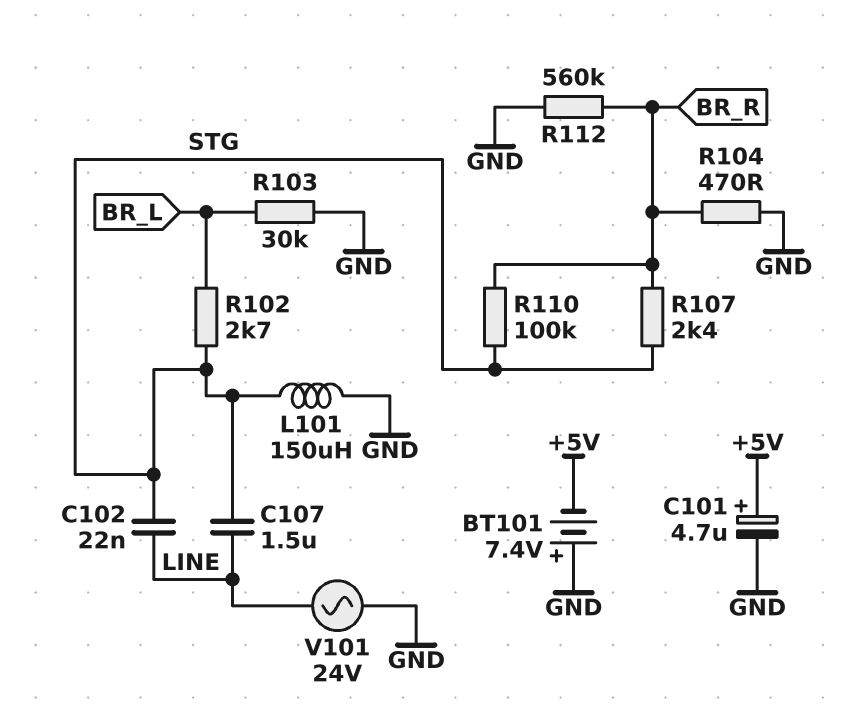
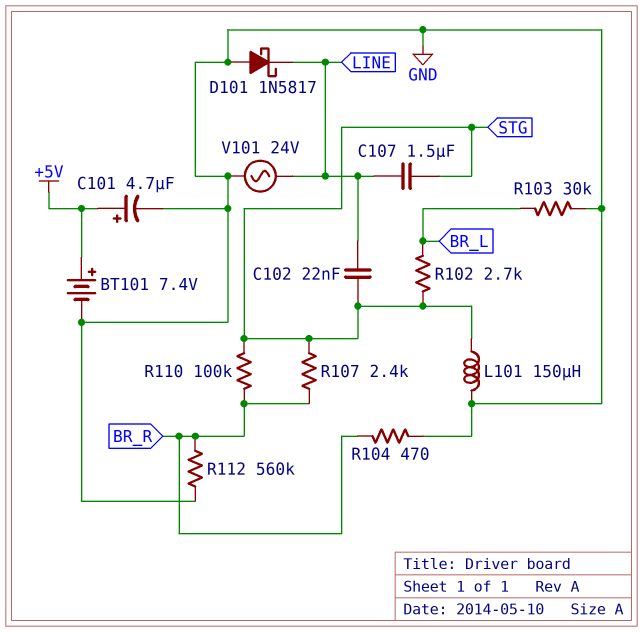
BT101: 7.4V (plus GND, minus +5V) -> 7.4V (plus +5V, minus GND)
D101: none -> schottky 1N5817 (A GND, K LINE)

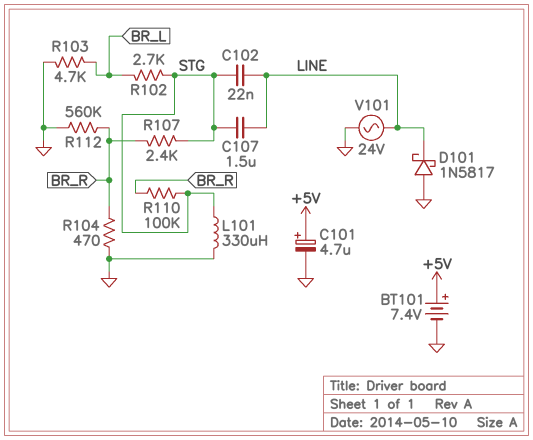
L101: 150uH (GND, STG) -> 330uH (GND, STG)
R103: 30k (BR_L, GND) -> 4.7k (BR_L, GND)

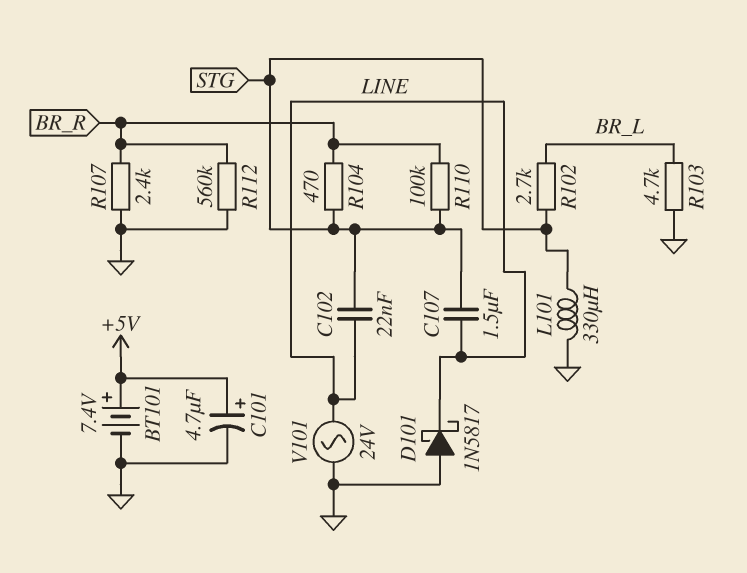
R104: 470 (BR_R, GND) -> 470 (BR_R, STG)
R107: 2.4k (BR_R, STG) -> 2.4k (BR_R, GND)

